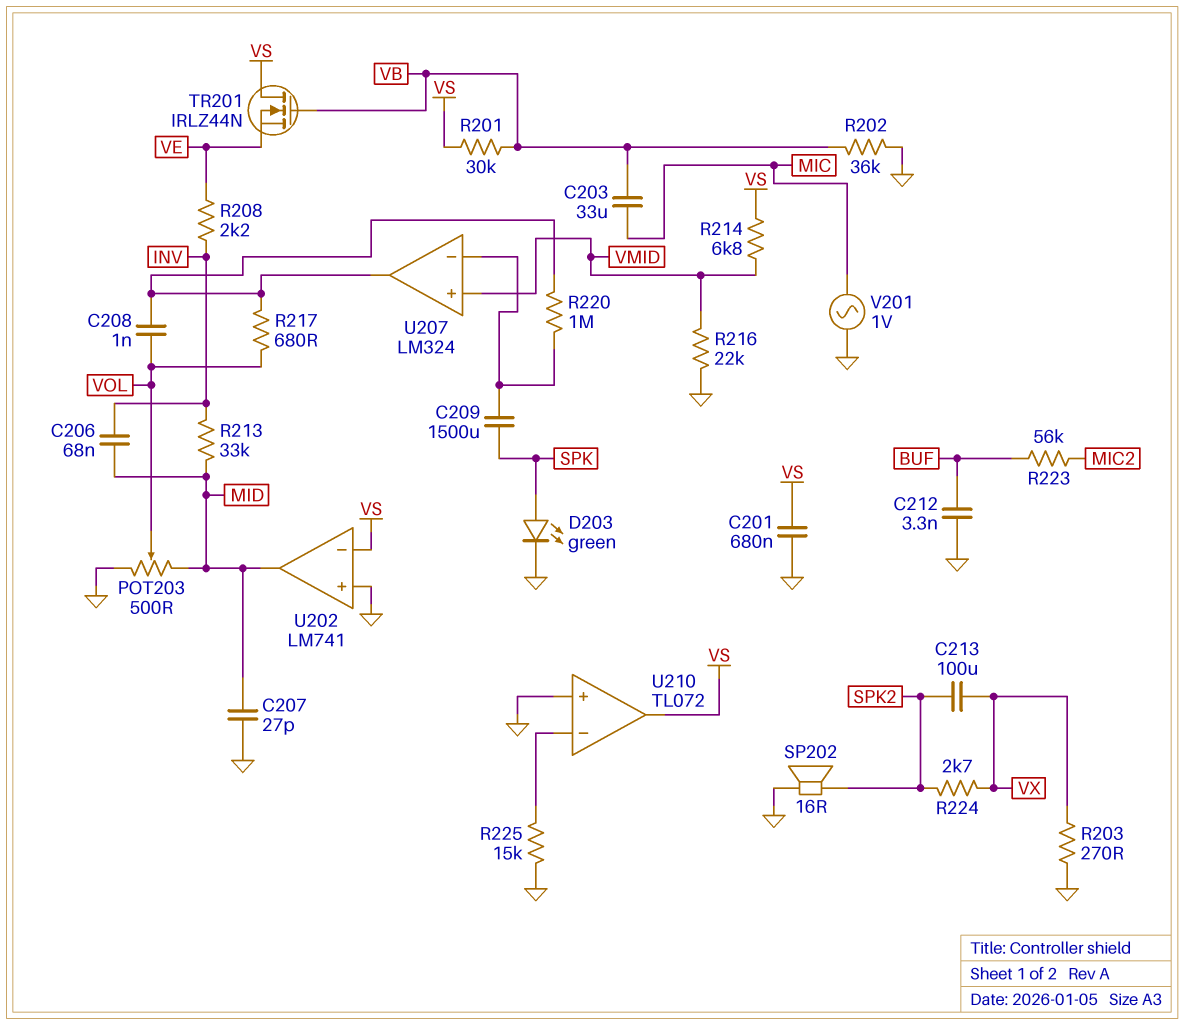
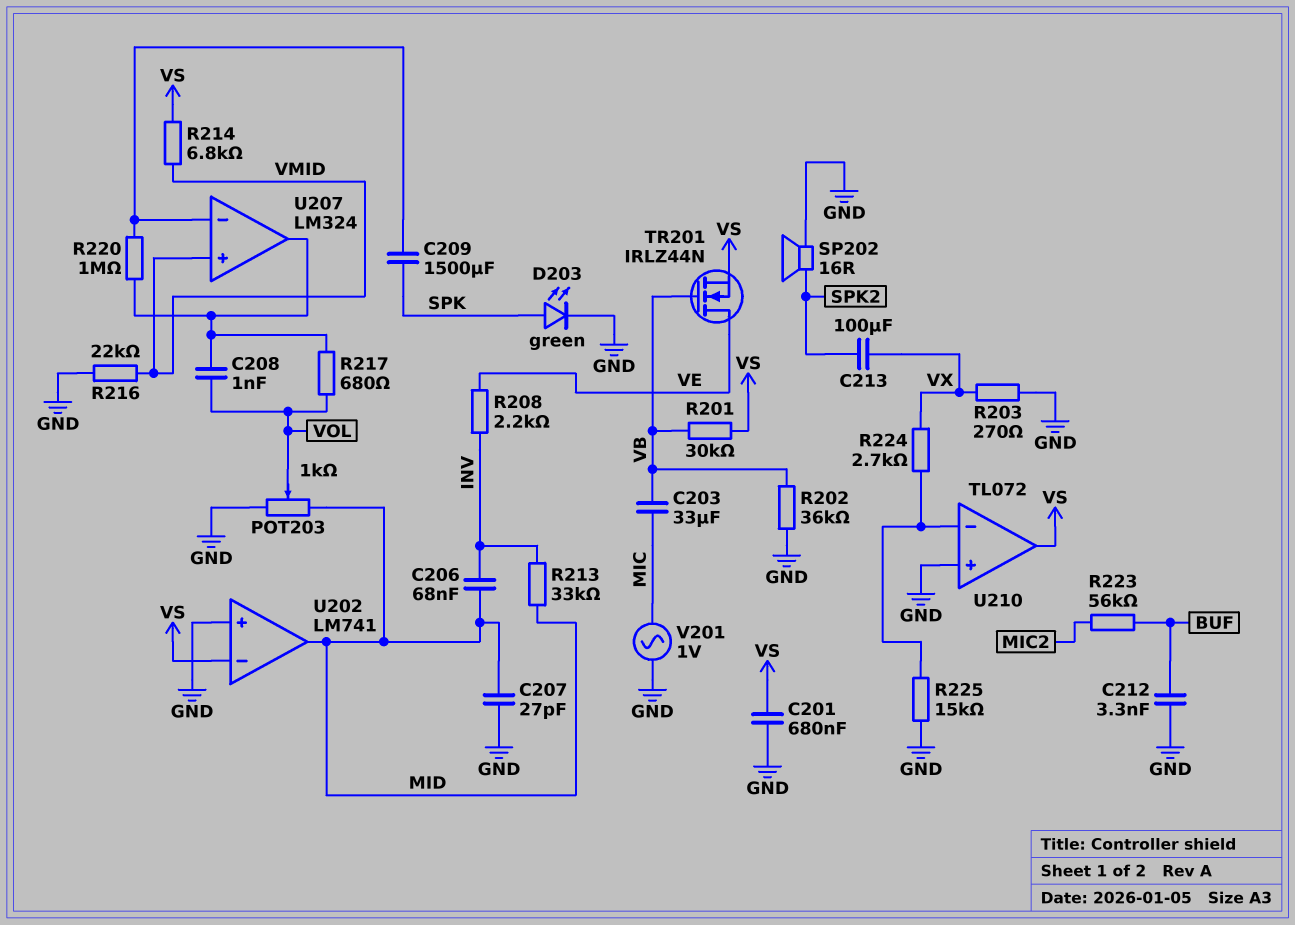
POT203: 500 (GND, MID, wiper VOL) -> 1k (GND, MID, wiper VOL)
R224: 2.7k (SPK2, VX) -> 2.7k (U210/in-, VX)
TR201: NMOS IRLZ44N (G VB, D VS, S VE) -> NMOS IRLZ44N (G VB, D VE, S VS)

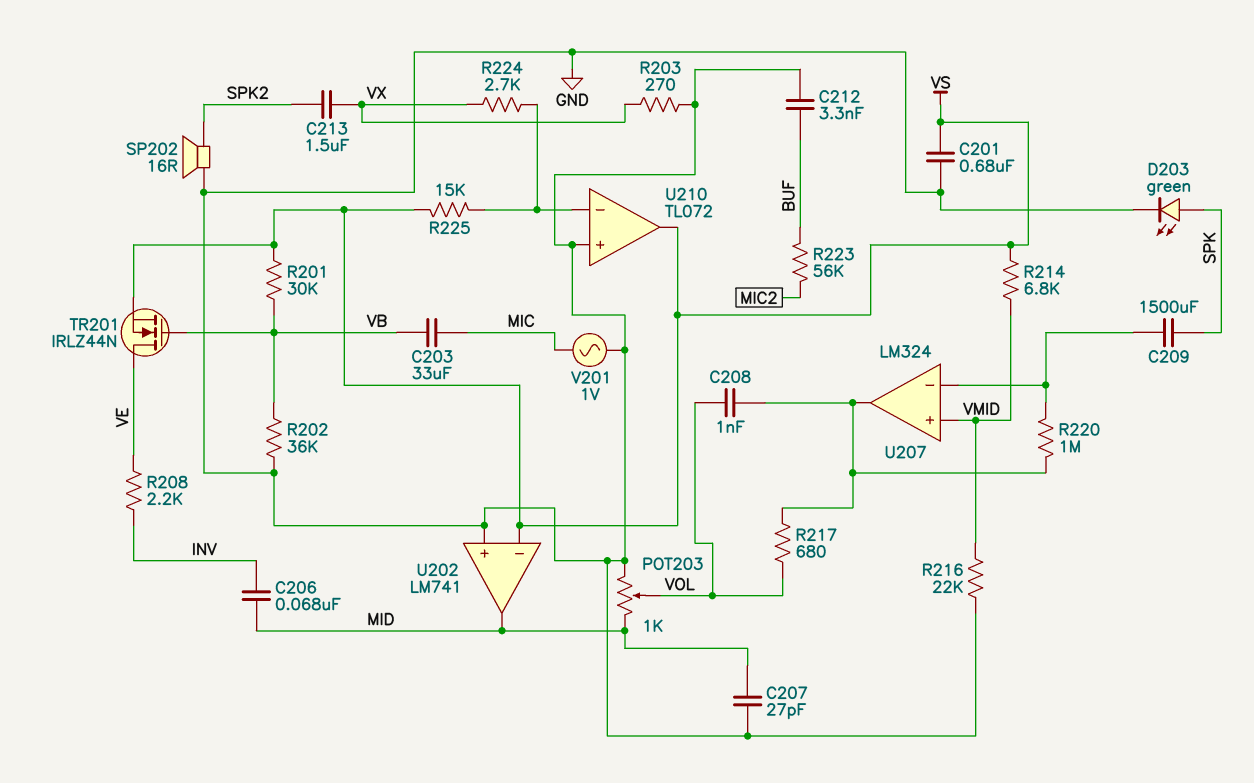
C213: 100uF (SPK2, VX) -> 1.5uF (SPK2, VX)
R213: 33k (INV, MID) -> none
R225: 15k (GND, U210/in-) -> 15k (U210/in-, VS)

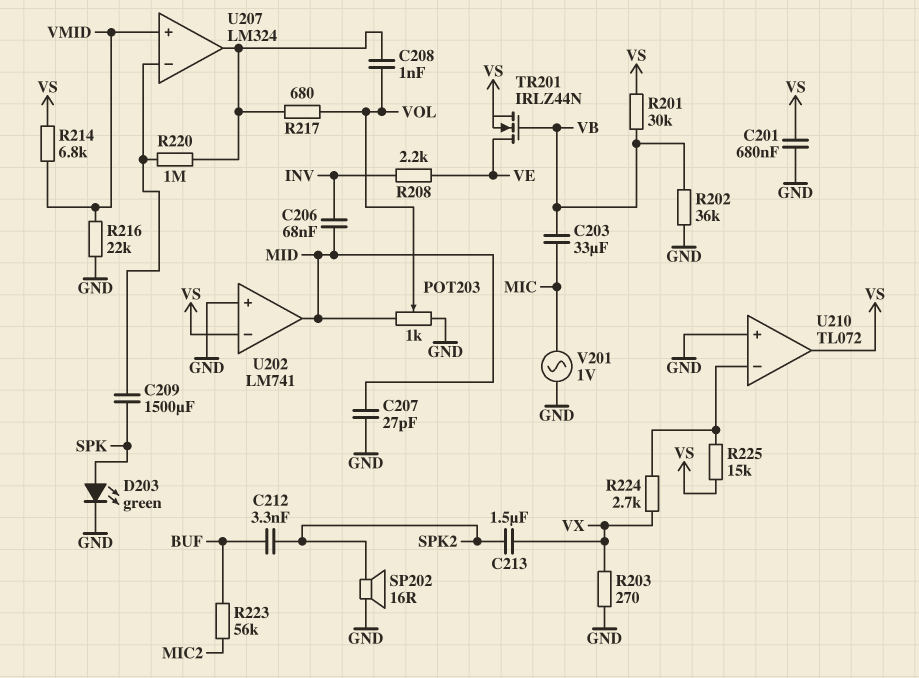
C212: 3.3nF (BUF, GND) -> 3.3nF (BUF, SPK2)

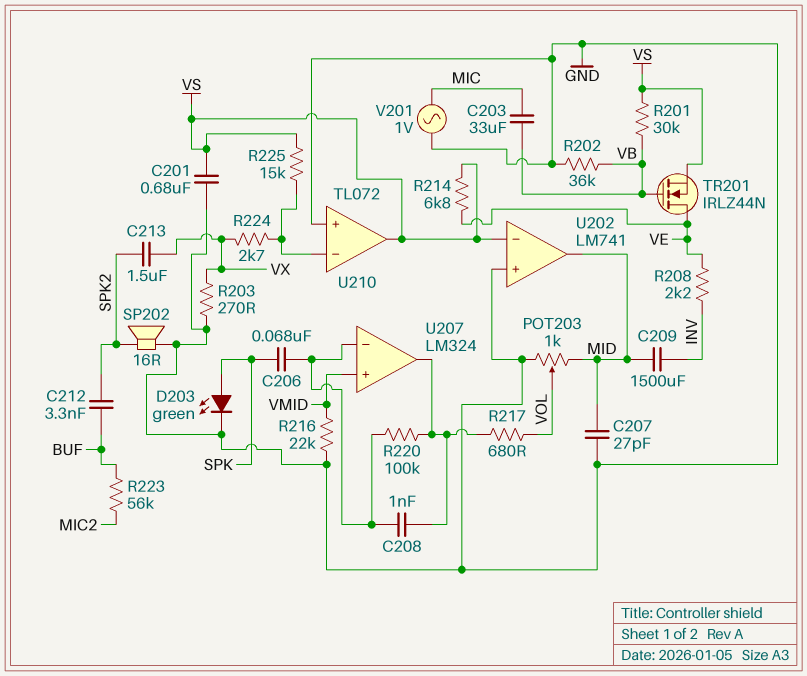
C206: 68nF (INV, MID) -> 68nF (SPK, U207/in-)
C208: 1nF (U207/out, VOL) -> 1nF (U207/in-, U207/out)
C209: 1500uF (SPK, U207/in-) -> 1500uF (INV, MID)
R214: 6.8k (VMID, VS) -> 6.8k (VE, VS)
R220: 1M (U207/in-, U207/out) -> 100k (U207/in-, U207/out)

